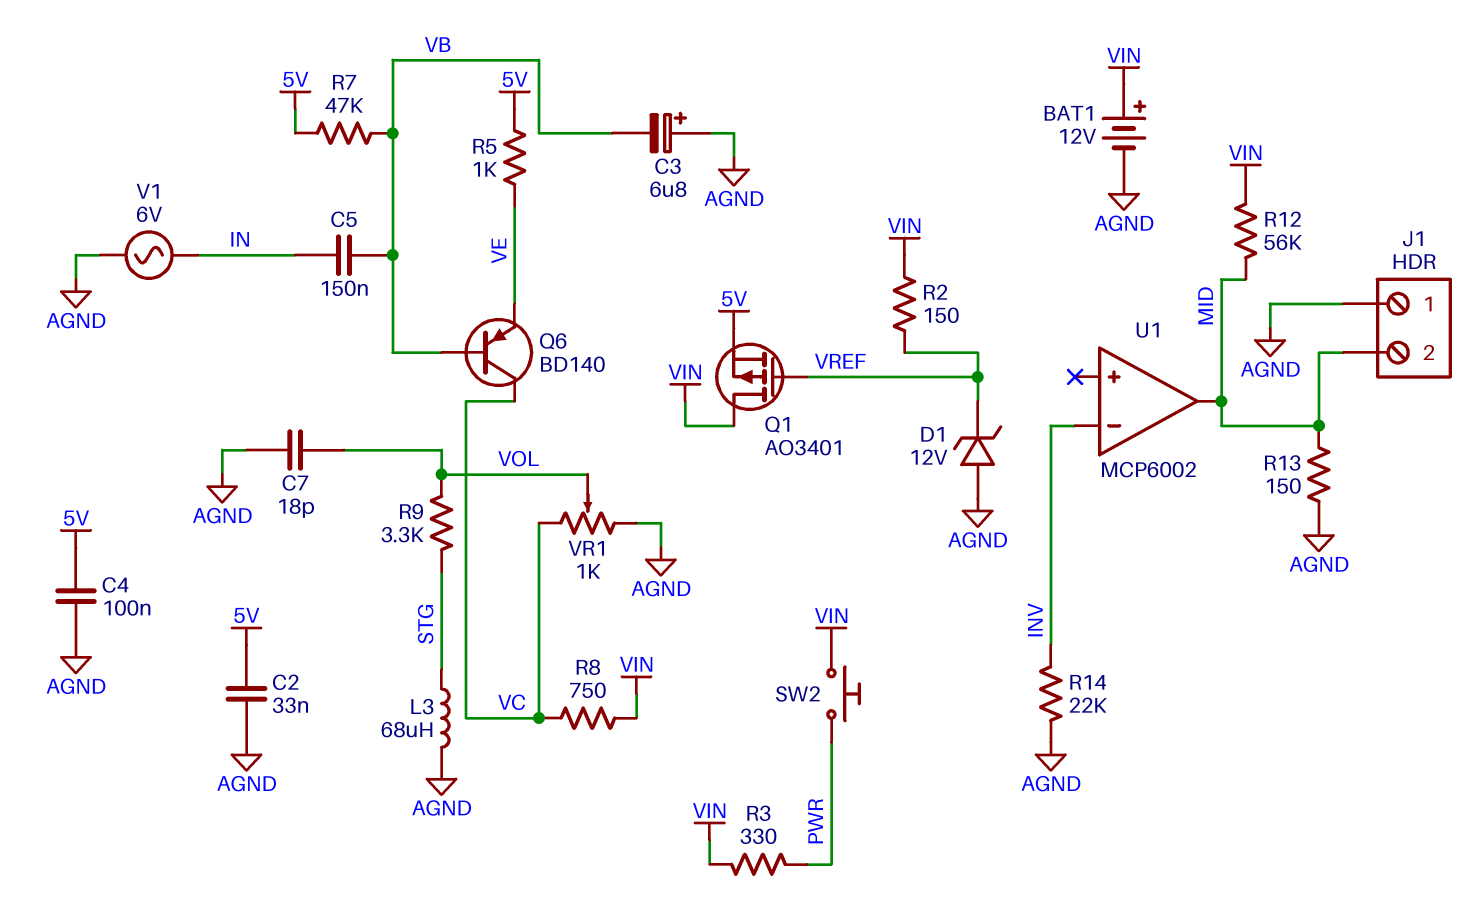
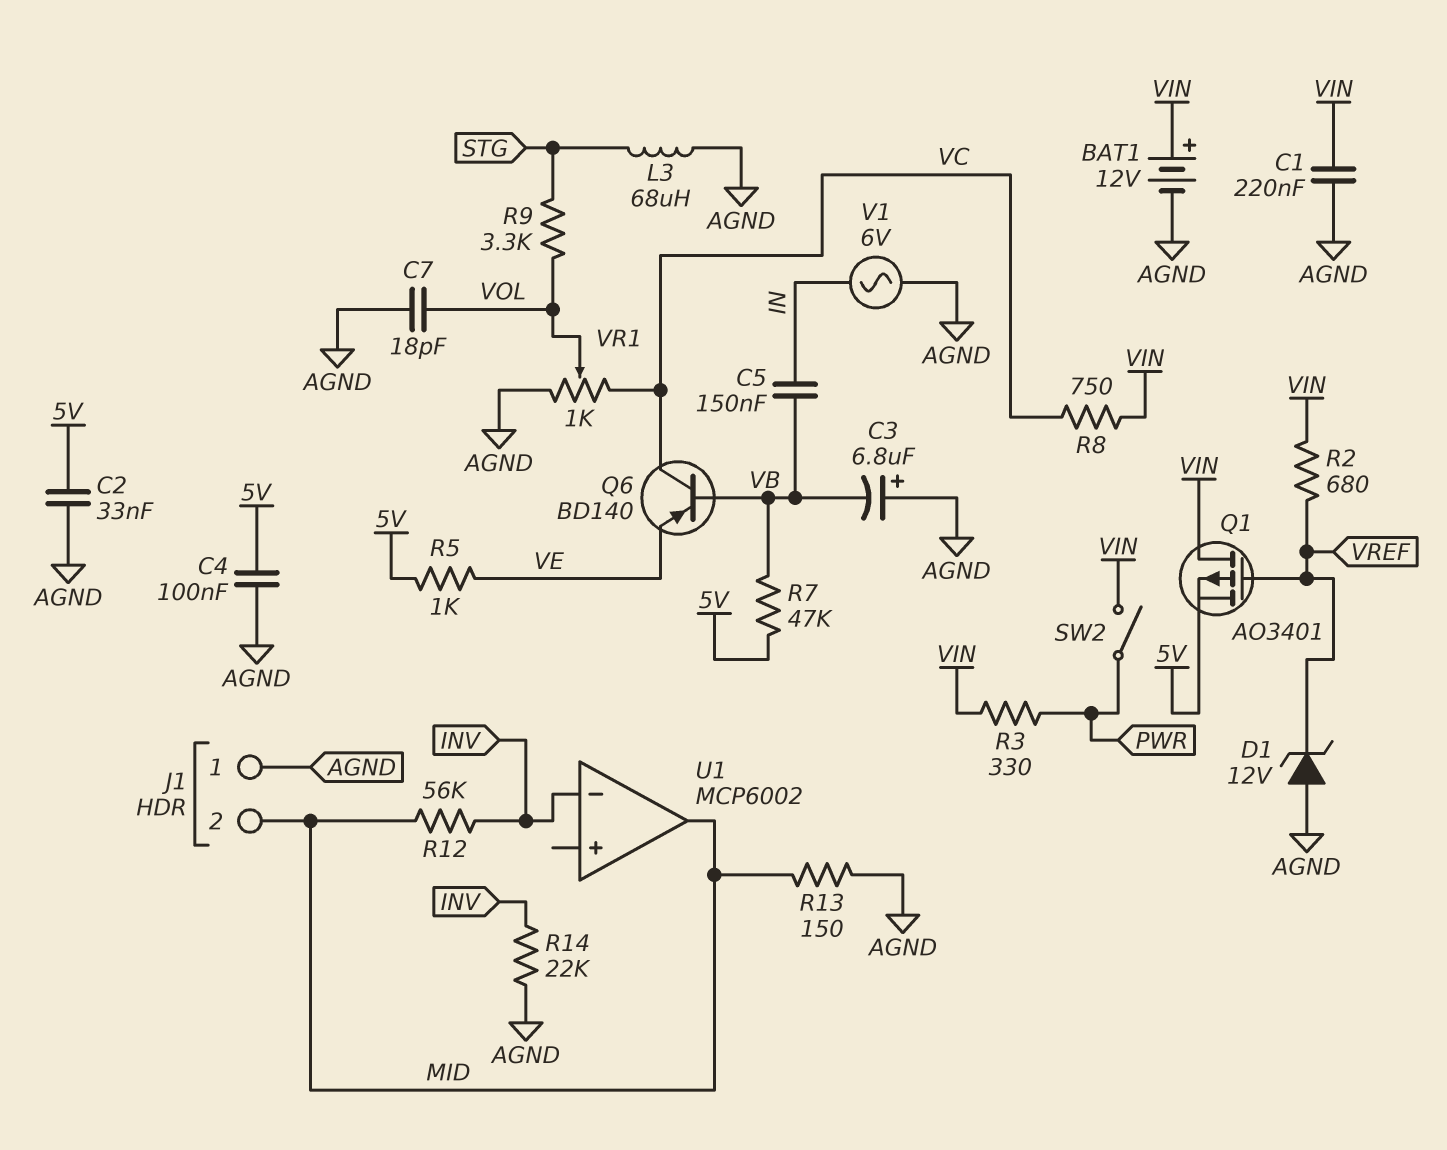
C1: none -> 220nF (AGND, VIN)
R2: 150 (VIN, VREF) -> 680 (VIN, VREF)
R12: 56k (MID, VIN) -> 56k (INV, MID)
SW2: button (PWR, VIN) -> switch (PWR, VIN)

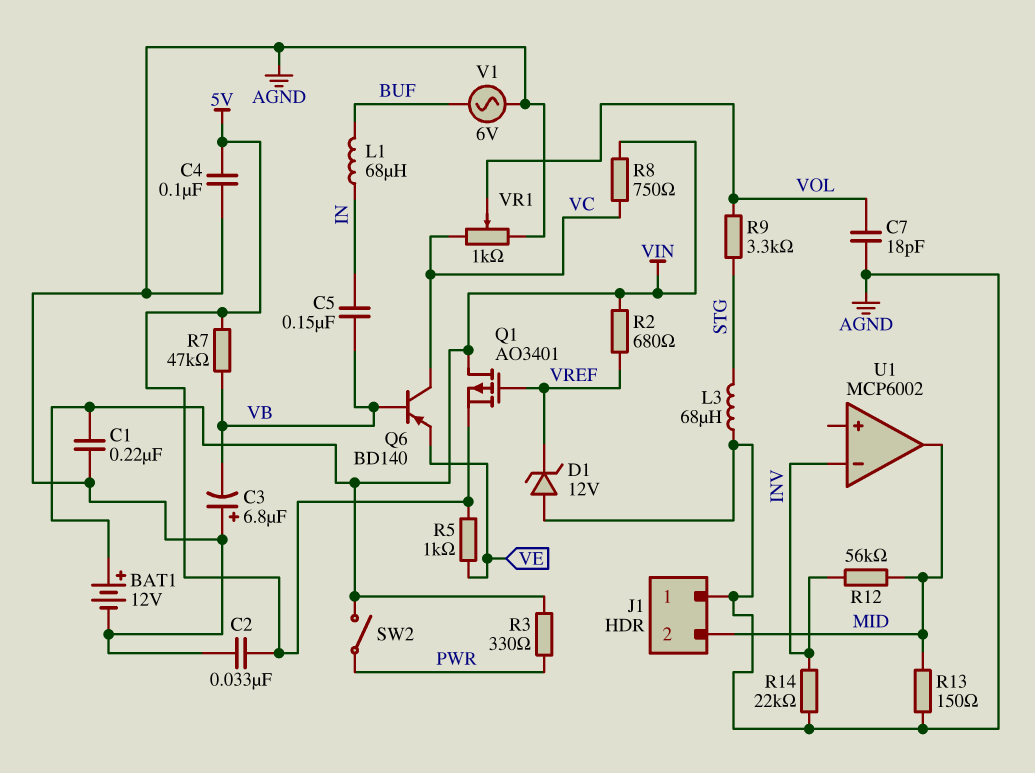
L1: none -> 68uH (BUF, IN)
V1: AC 6V (AGND, IN) -> AC 6V (AGND, BUF)

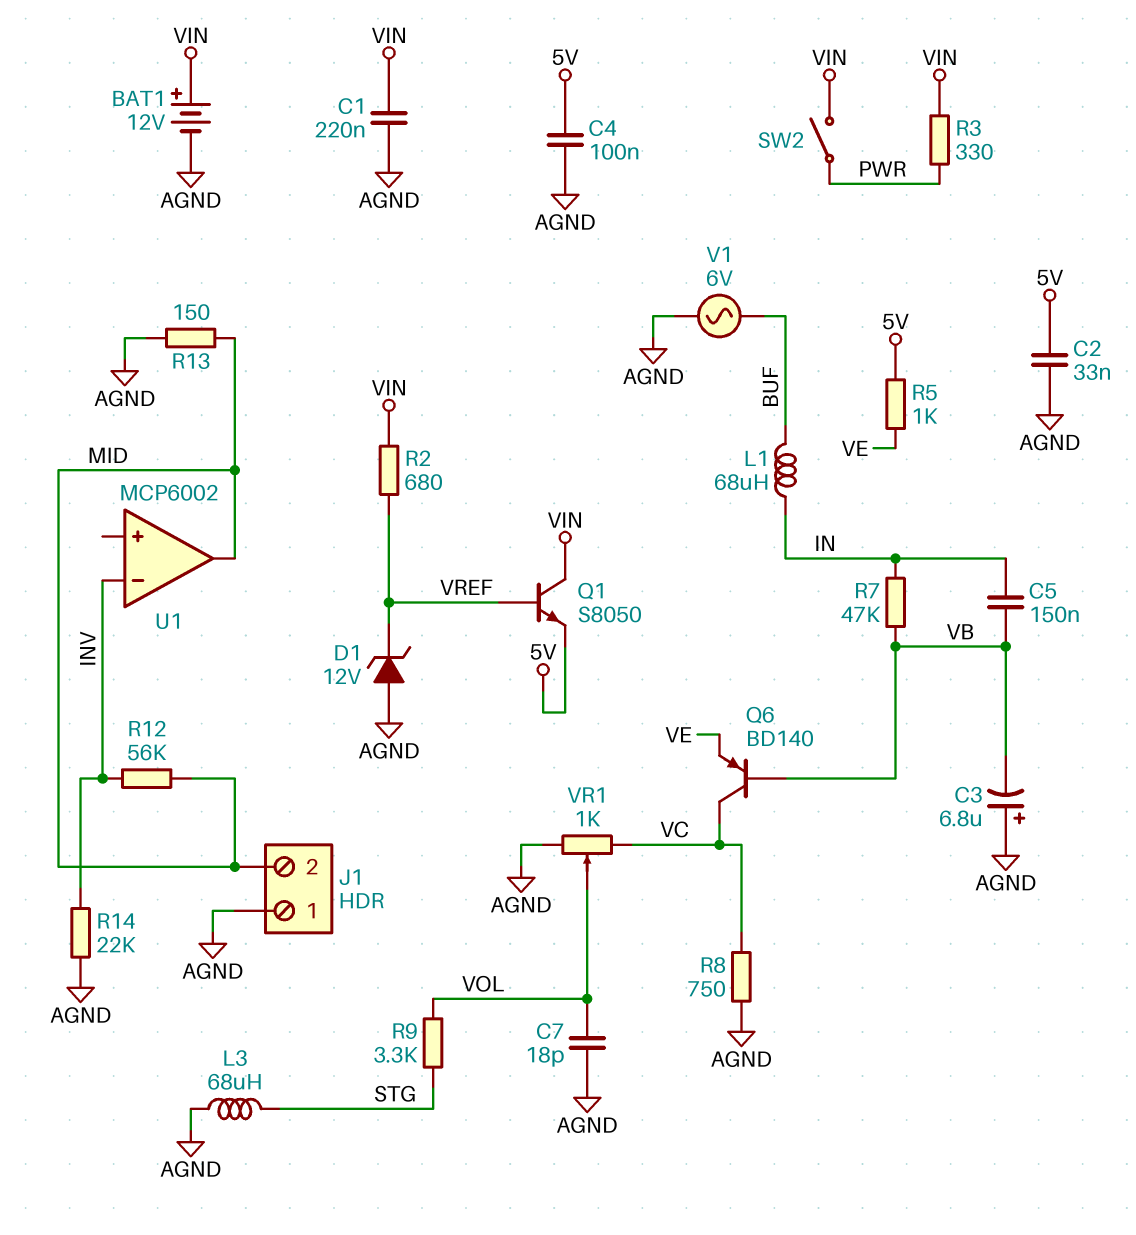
Q1: PMOS AO3401 (G VREF, D VIN, S 5V) -> NPN S8050 (B VREF, C VIN, E 5V)
R7: 47k (5V, VB) -> 47k (IN, VB)
R8: 750 (VC, VIN) -> 750 (AGND, VC)

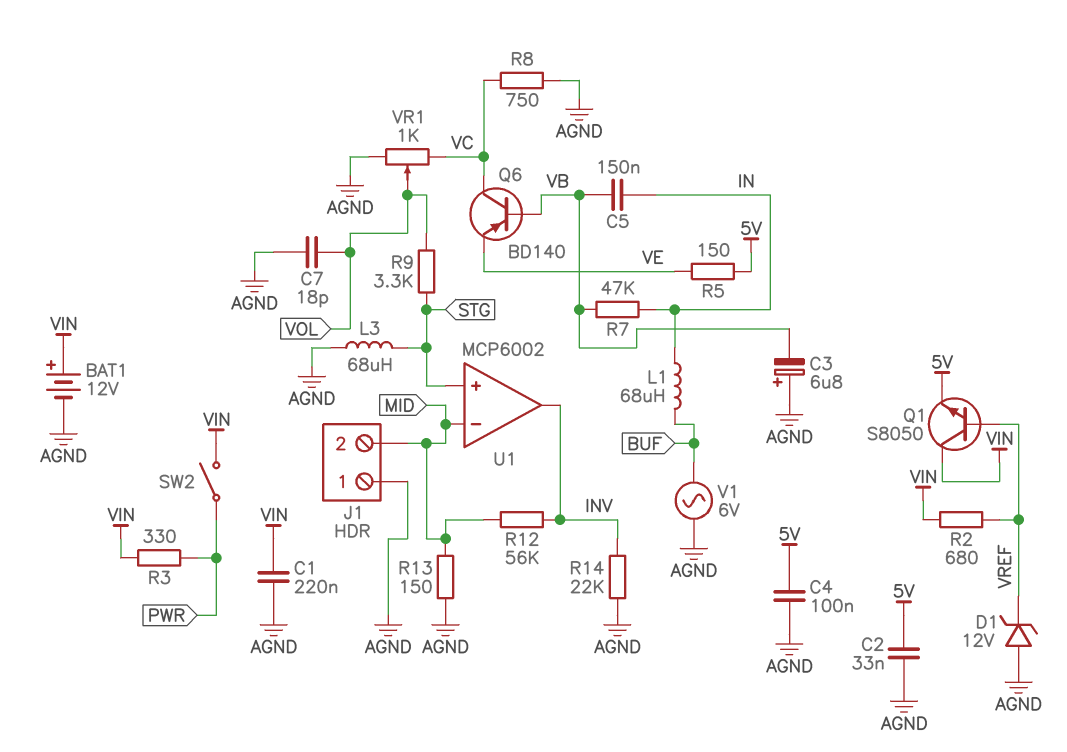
R5: 1k (5V, VE) -> 150 (5V, VE)
U1 pin in+: none -> STG
U1 pin in-: INV -> MID
U1 pin out: MID -> INV

